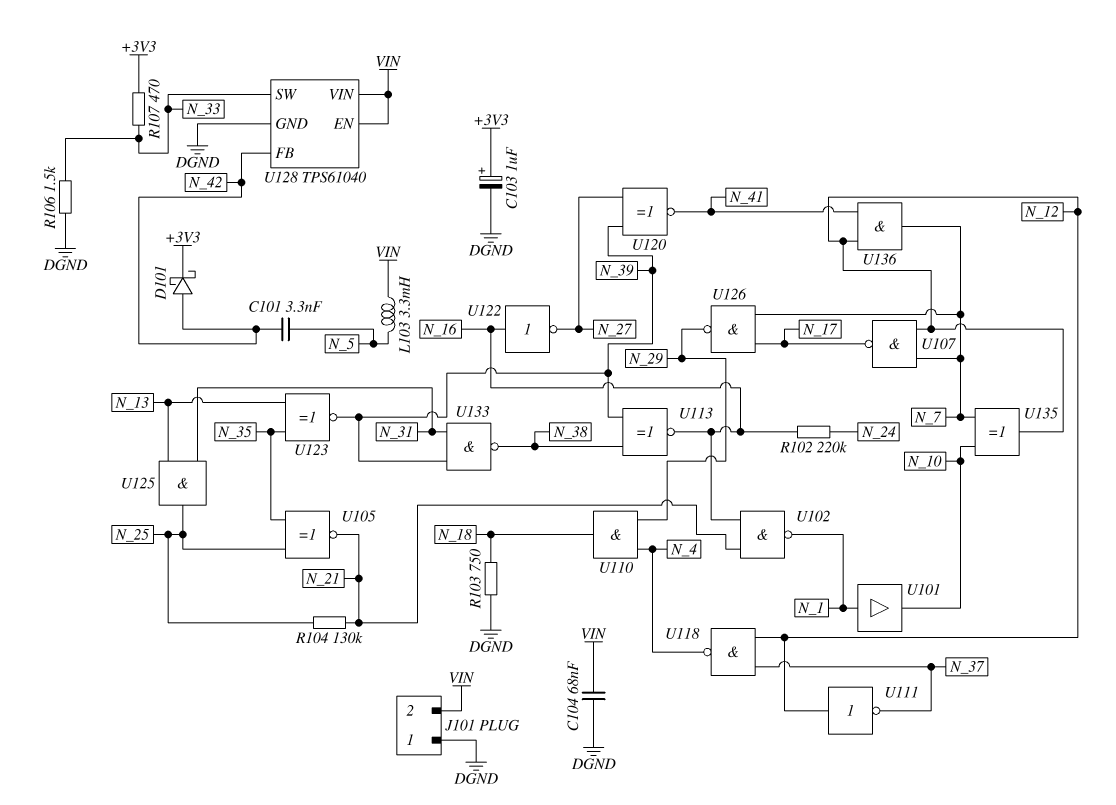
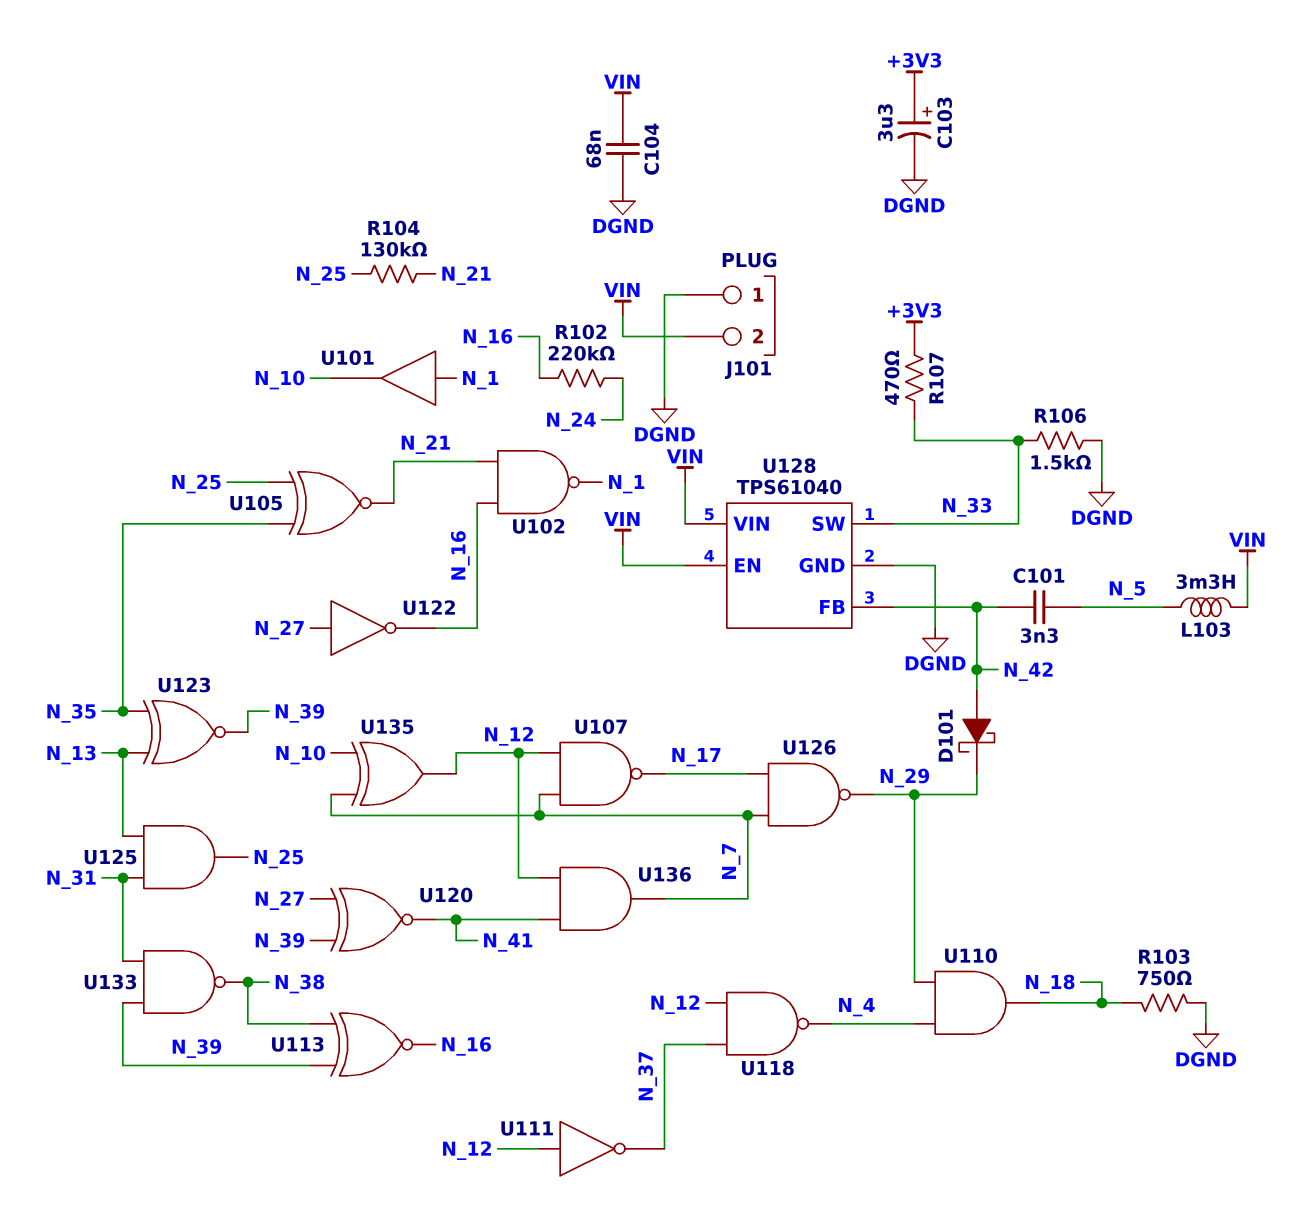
C103: 1uF (plus +3V3, minus DGND) -> 3.3uF (plus +3V3, minus DGND)
D101: schottky (A N_42, K +3V3) -> schottky (A N_42, K N_29)
U122: NOT (in N_16, out N_27) -> NOT (in N_27, out N_16)

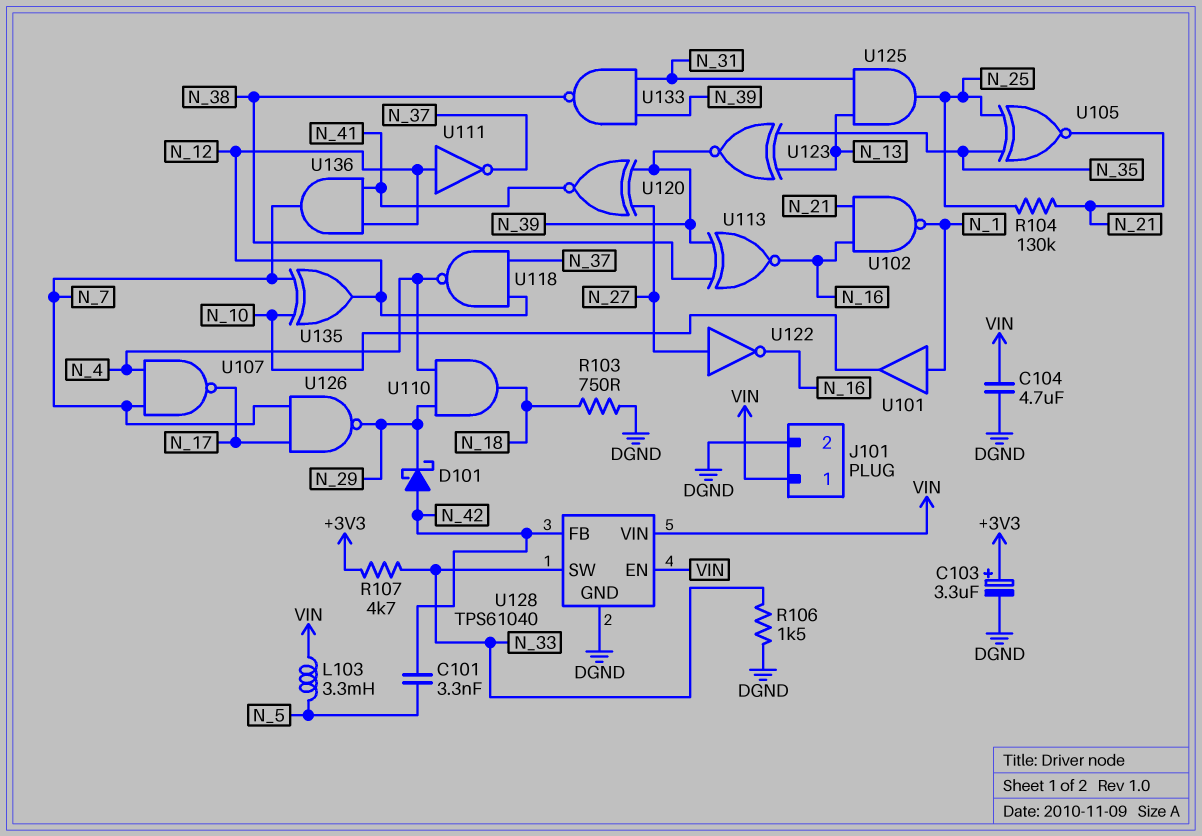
C104: 68nF (DGND, VIN) -> 4.7uF (DGND, VIN)
J101 pin 1: DGND -> VIN
J101 pin 2: VIN -> DGND
R102: 220k (N_16, N_24) -> none
R107: 470 (+3V3, N_33) -> 4.7k (+3V3, N_33)
U107: NAND (in N_7, in N_12, out N_17) -> NAND (in N_4, in N_7, out N_17)

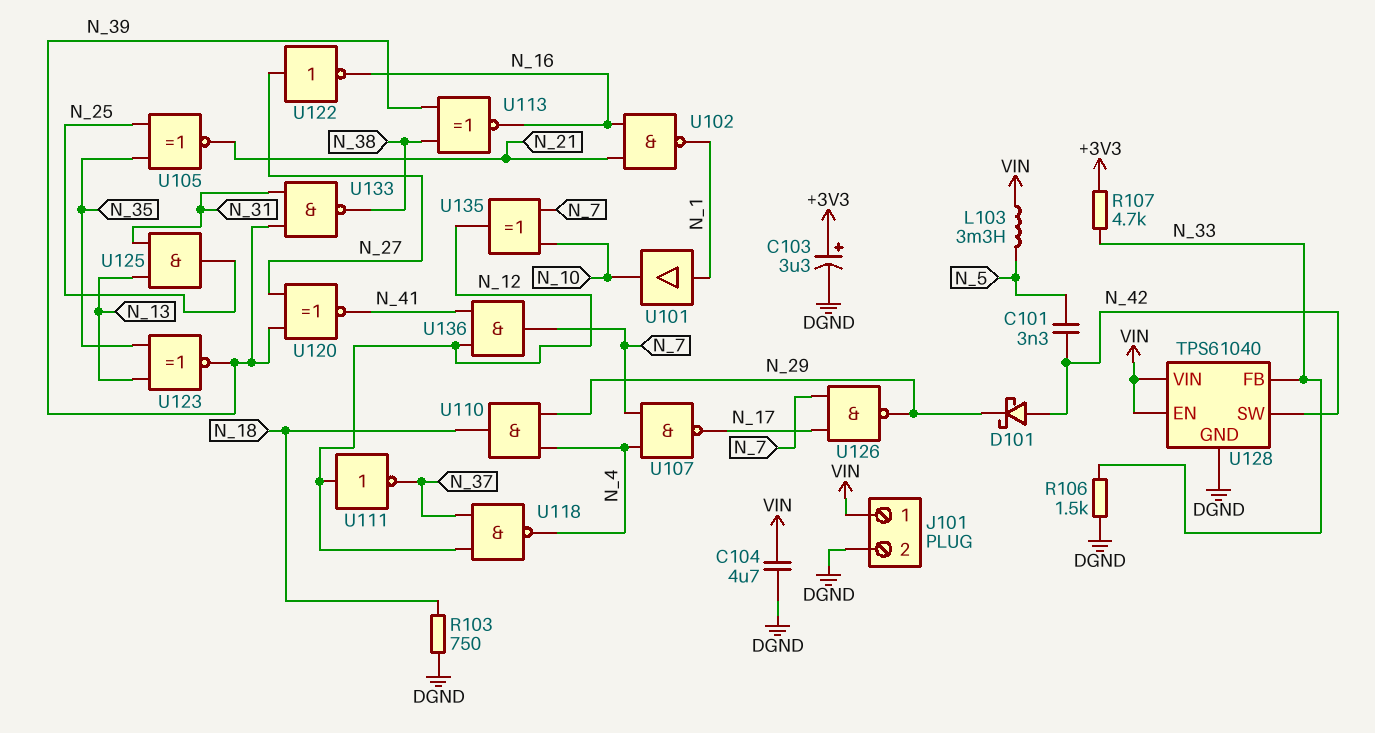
R104: 130k (N_21, N_25) -> none
U128 pin FB: N_42 -> N_33
U128 pin SW: N_33 -> N_42

